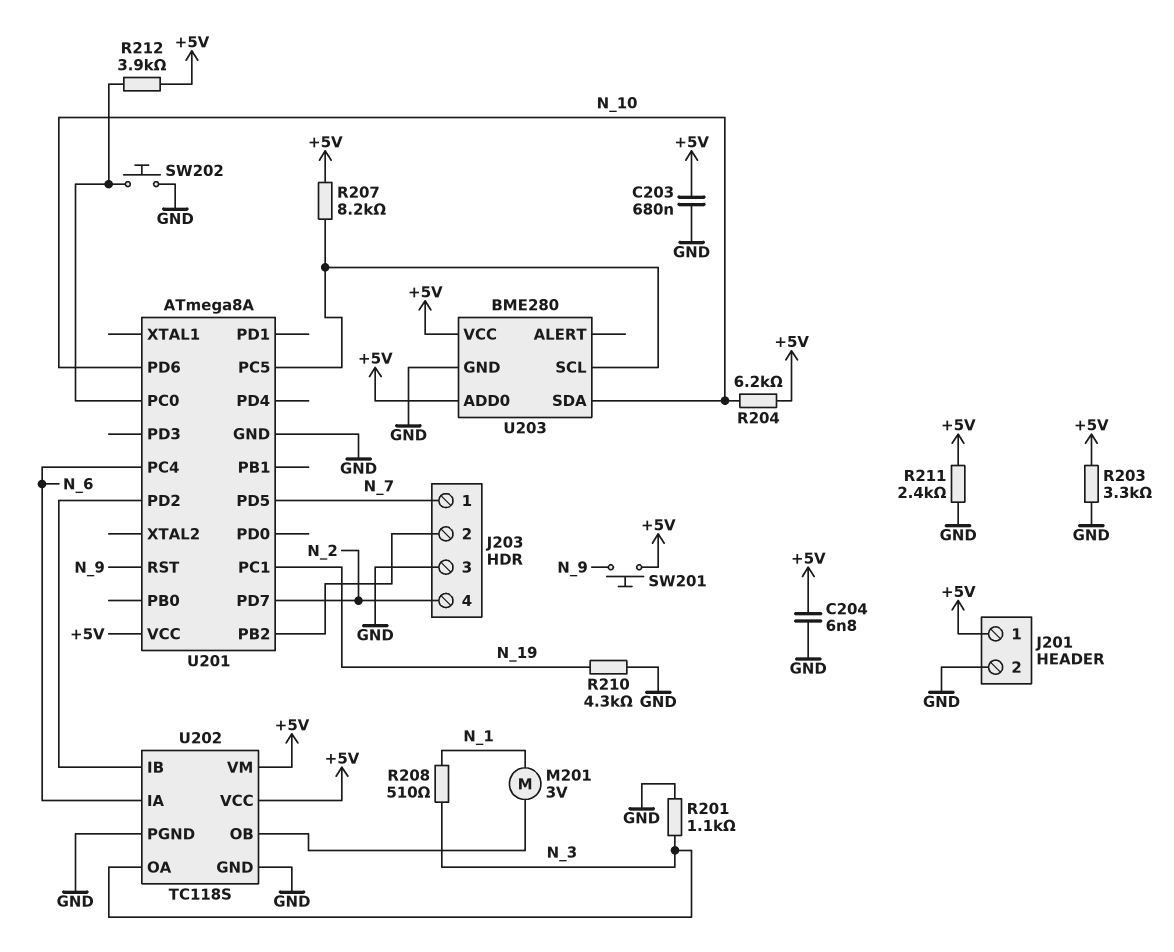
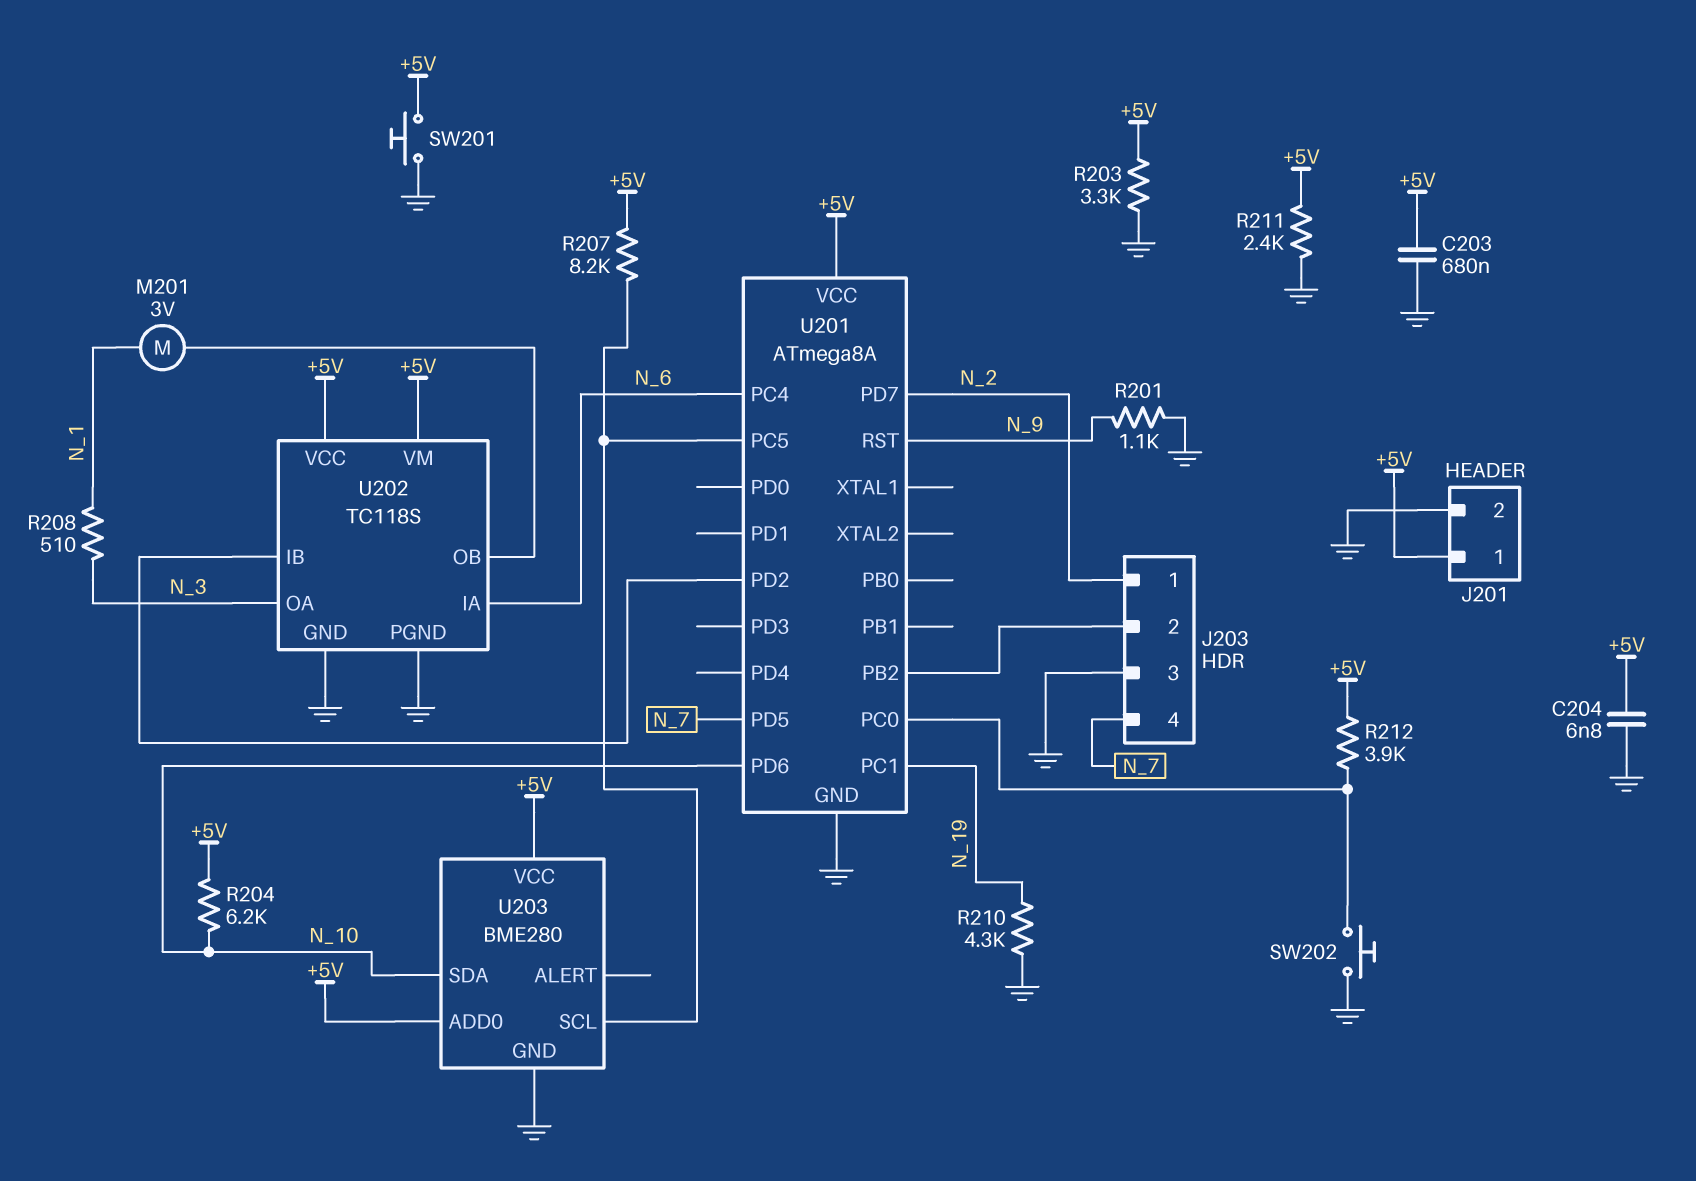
J203 pin 1: N_7 -> N_2
J203 pin 4: N_2 -> N_7
R201: 1.1k (GND, N_3) -> 1.1k (GND, N_9)
SW201: button (+5V, N_9) -> button (+5V, GND)

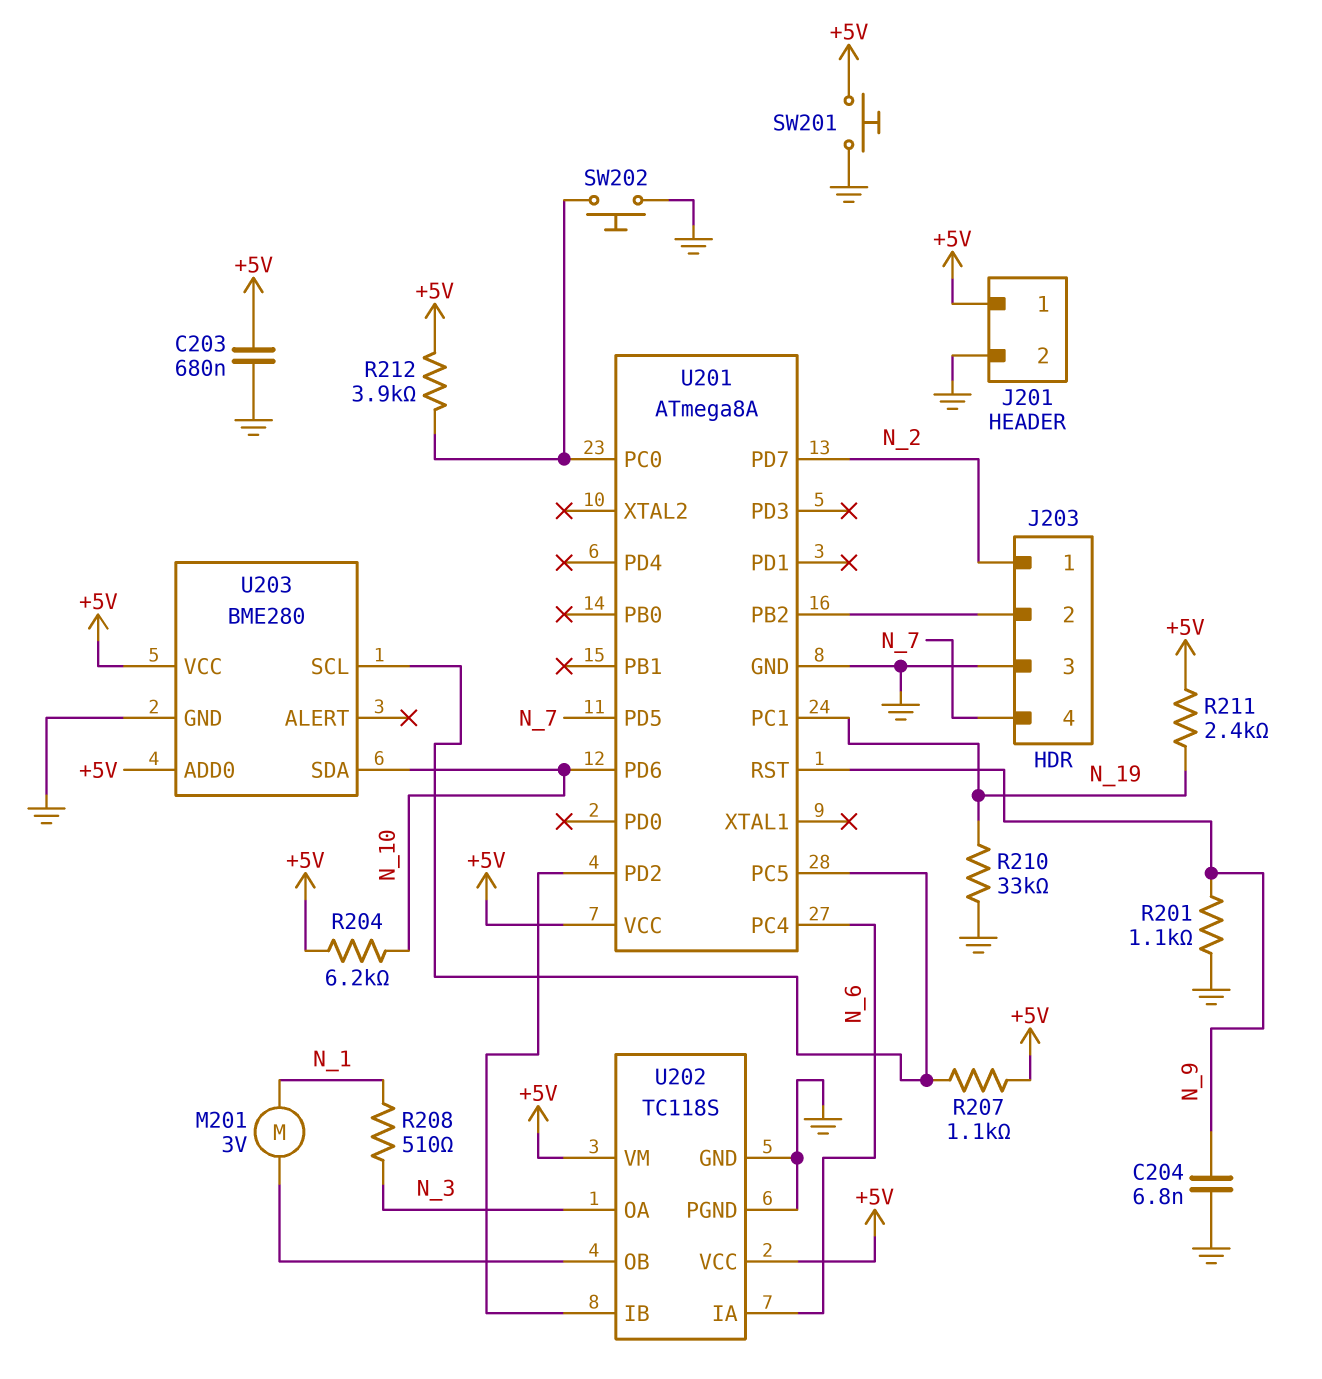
C204: 6.8nF (+5V, GND) -> 6.8nF (GND, N_9)
R203: 3.3k (+5V, GND) -> none
R207: 8.2k (+5V, U201/PC5) -> 1.1k (+5V, U201/PC5)
R210: 4.3k (GND, N_19) -> 33k (GND, N_19)
R211: 2.4k (+5V, GND) -> 2.4k (+5V, N_19)

